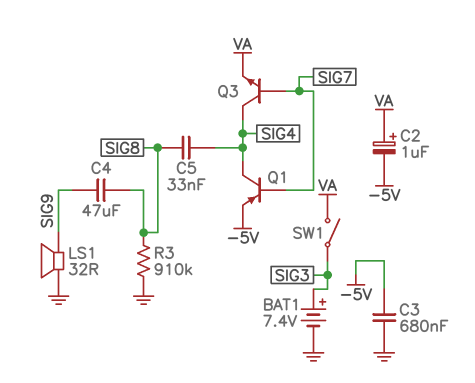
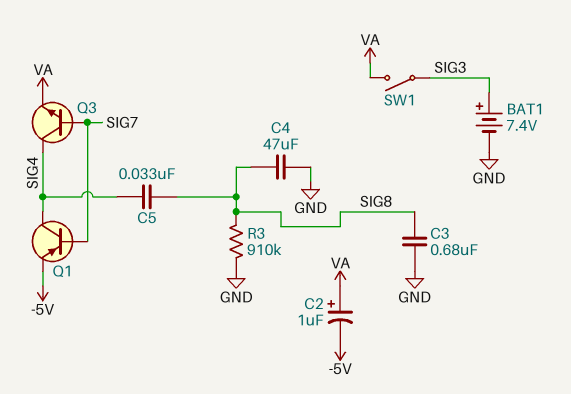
C3: 680nF (-5V, GND) -> 680nF (GND, SIG8)
C4: 47uF (SIG8, SIG9) -> 47uF (GND, SIG8)
LS1: speaker 32R (GND, SIG9) -> none

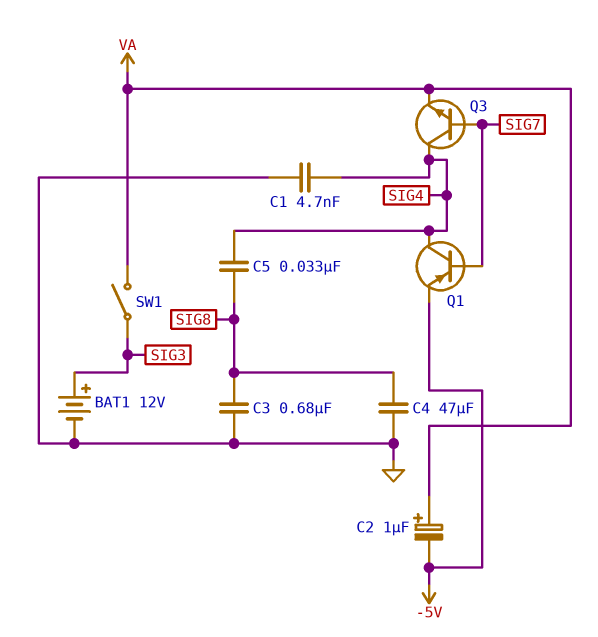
BAT1: 7.4V (plus SIG3, minus GND) -> 12V (plus SIG3, minus GND)
C1: none -> 4.7nF (GND, SIG4)
R3: 910k (GND, SIG8) -> none

